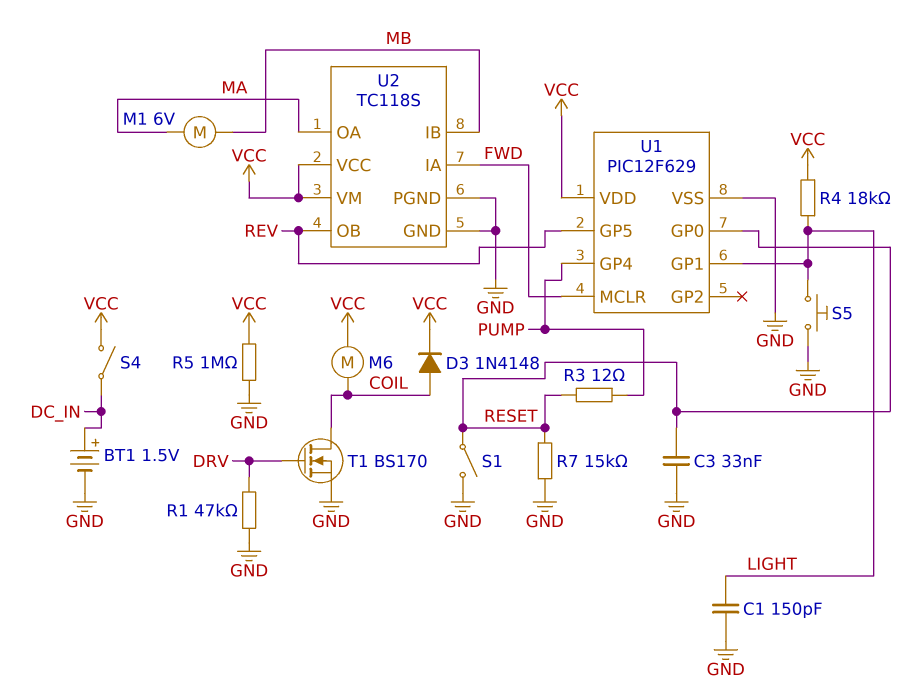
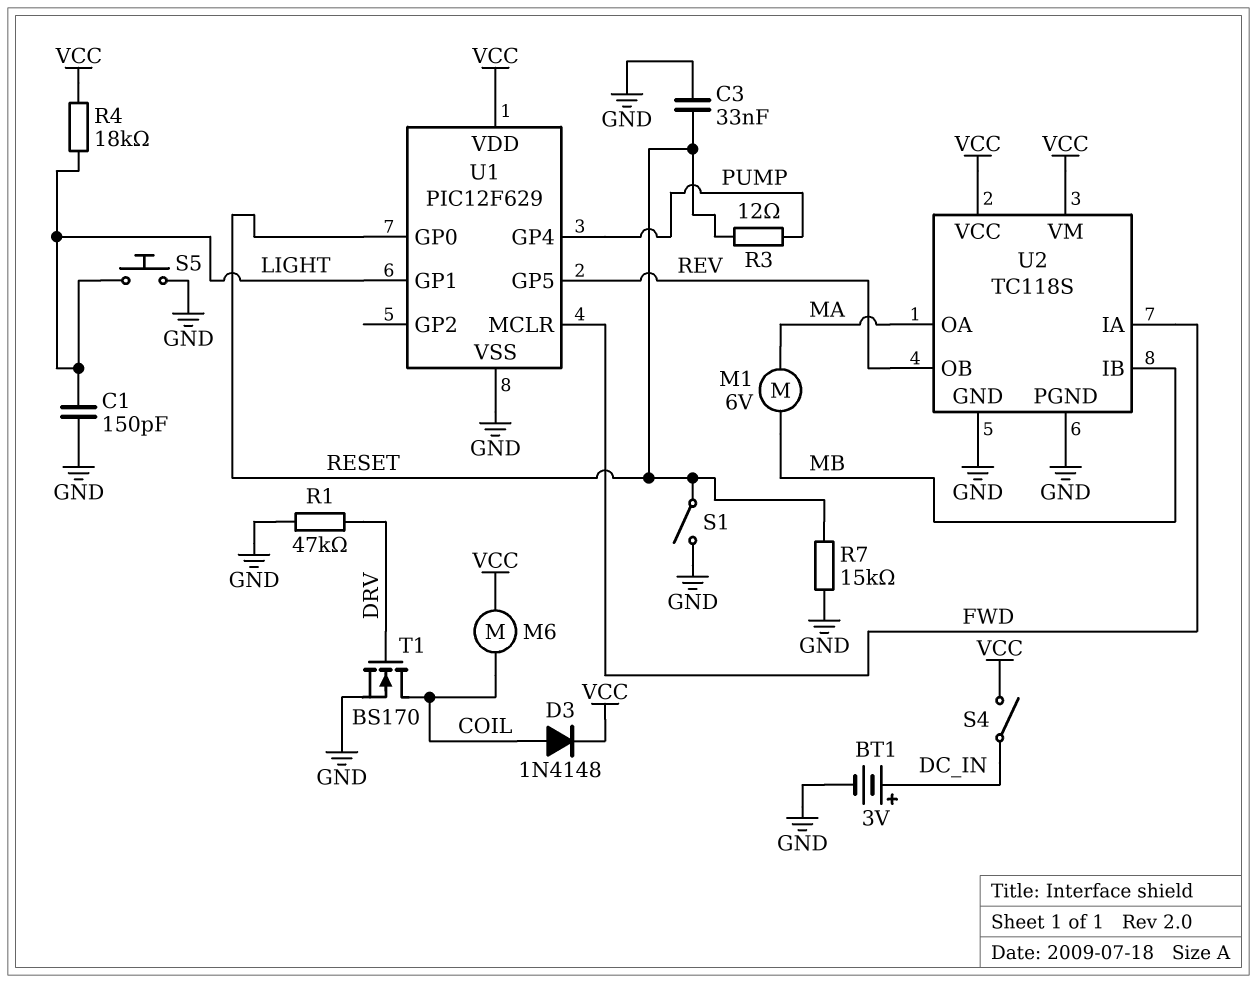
BT1: 1.5V (plus DC_IN, minus GND) -> 3V (plus DC_IN, minus GND)
R5: 1M (GND, VCC) -> none

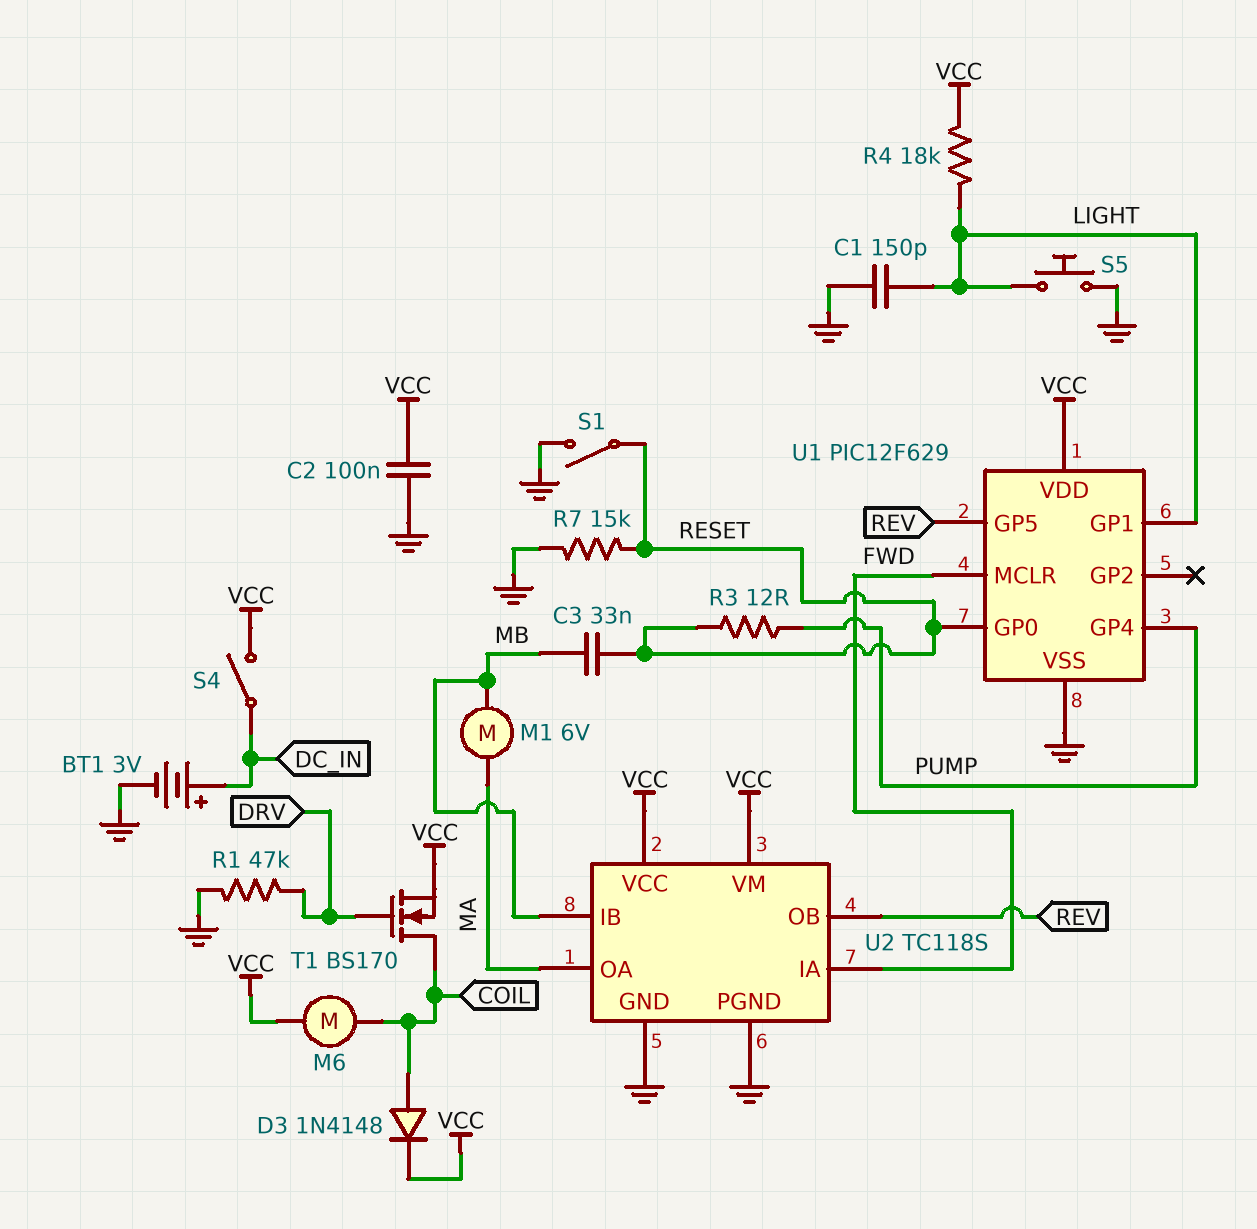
C2: none -> 100nF (GND, VCC)
C3: 33nF (GND, RESET) -> 33nF (MB, RESET)
T1: NMOS BS170 (G DRV, D COIL, S GND) -> NMOS BS170 (G DRV, D COIL, S VCC)

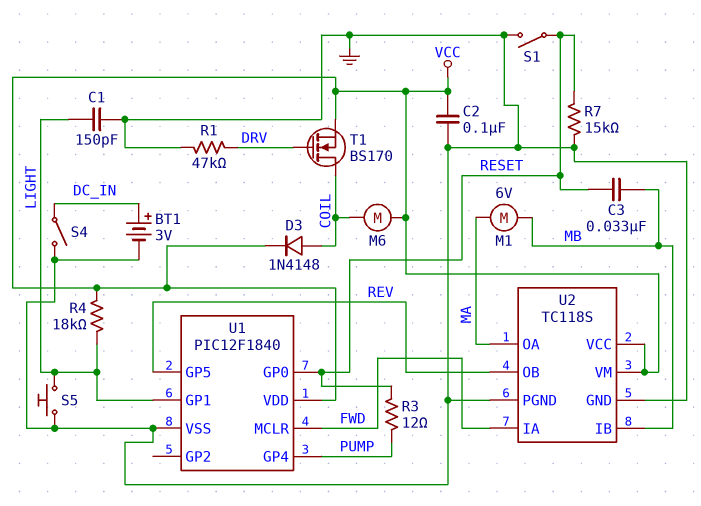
S4: switch (DC_IN, VCC) -> switch (DC_IN, GND)
U1: PIC12F629 -> PIC12F1840

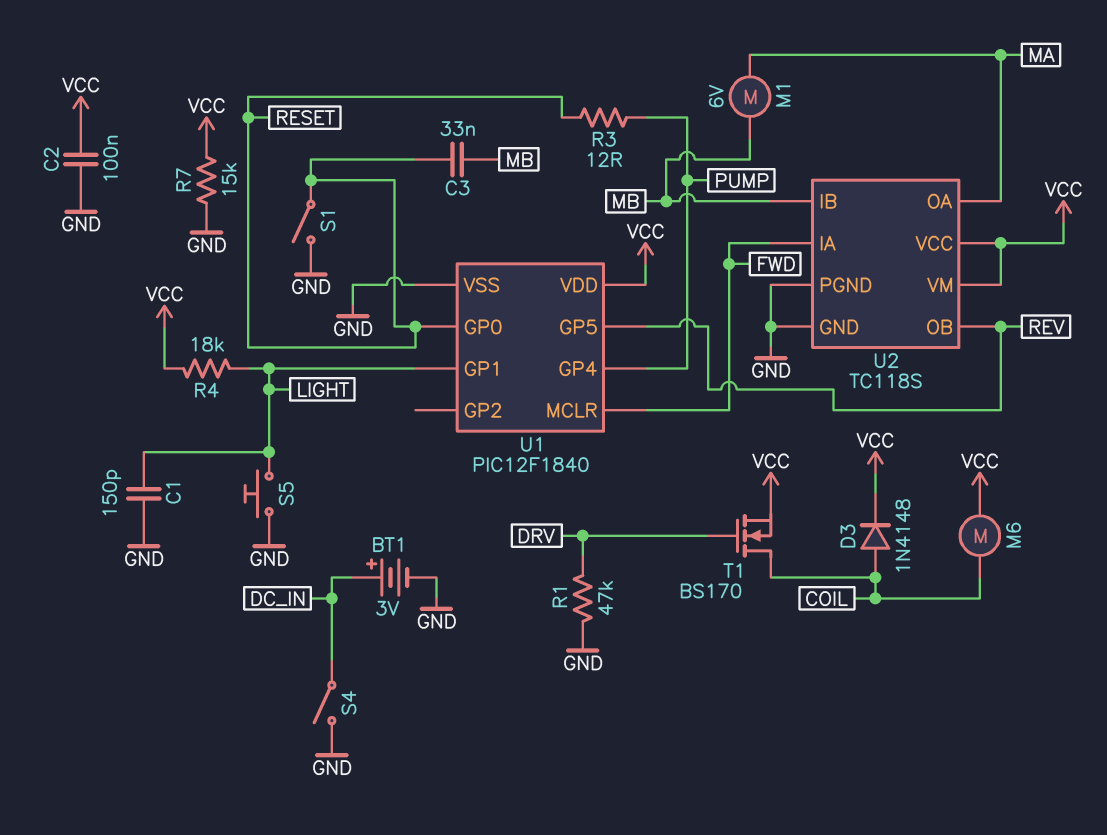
R7: 15k (GND, RESET) -> 15k (GND, VCC)

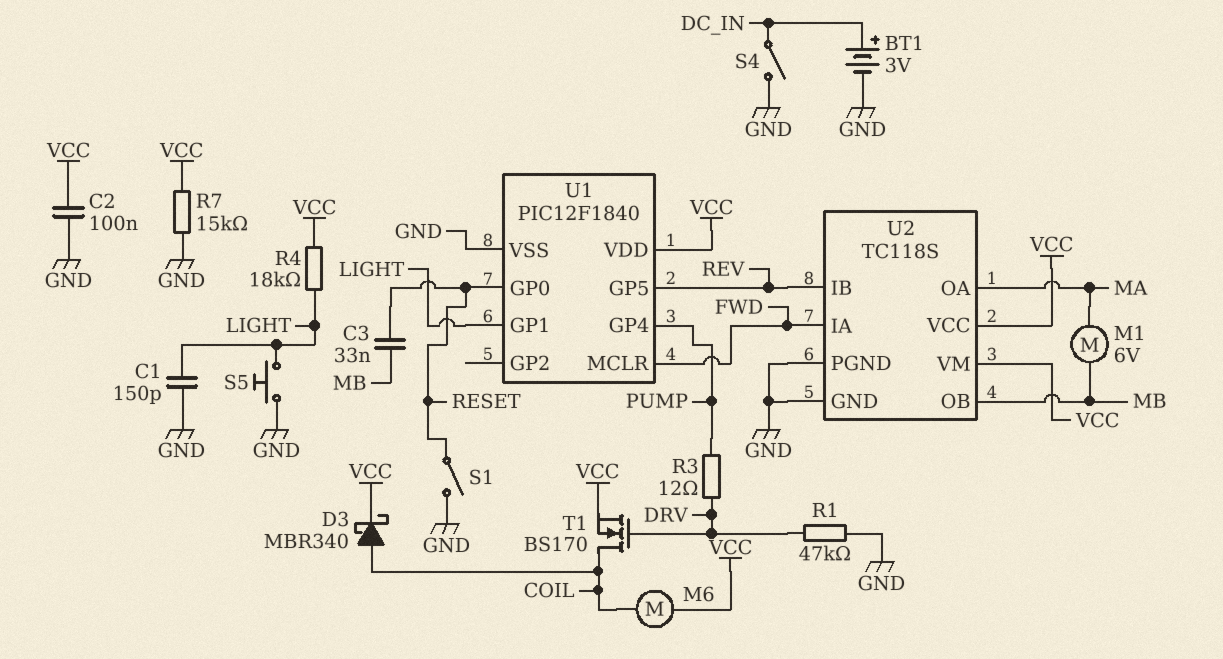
D3: diode 1N4148 (A COIL, K VCC) -> schottky MBR340 (A COIL, K VCC)
R3: 12 (PUMP, RESET) -> 12 (DRV, PUMP)
U2 pin IB: MB -> REV
U2 pin OB: REV -> MB

